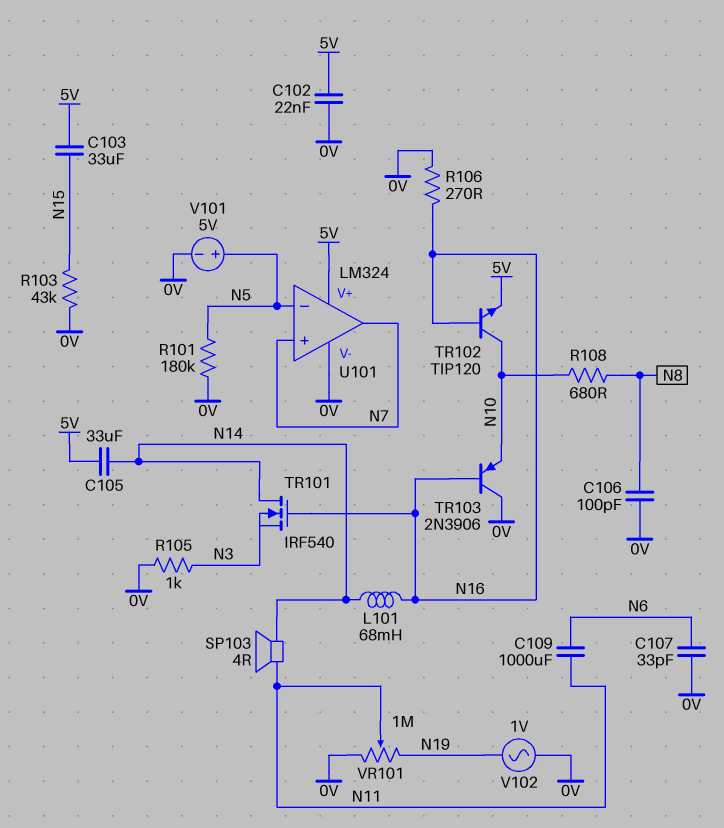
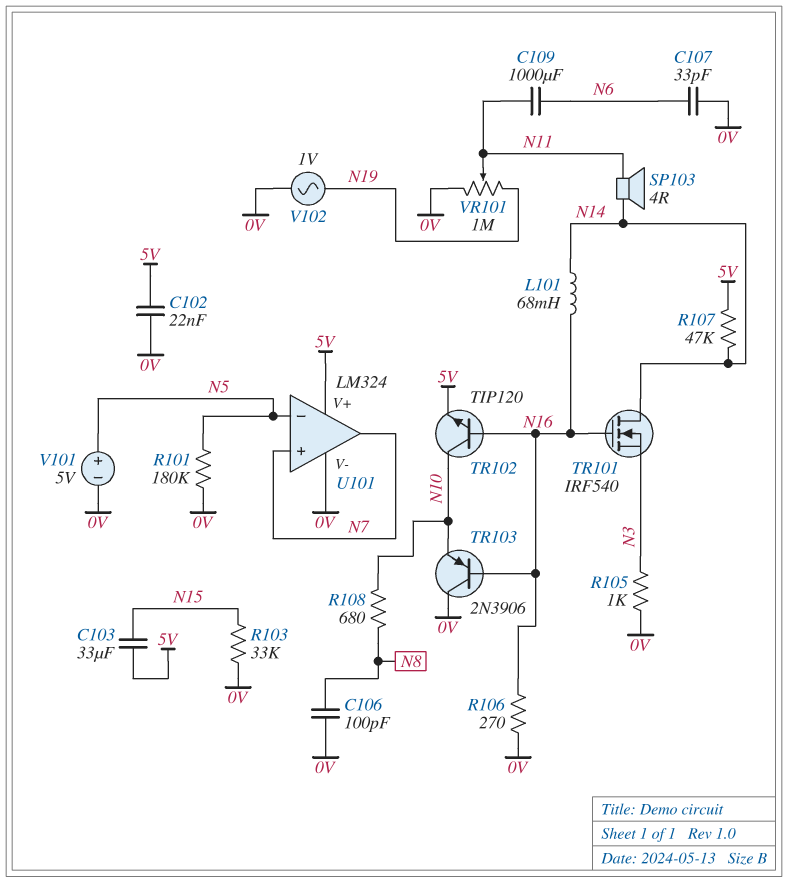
C105: 33uF (5V, N14) -> none
R103: 43k (0V, N15) -> 33k (0V, N15)
R107: none -> 47k (5V, N14)

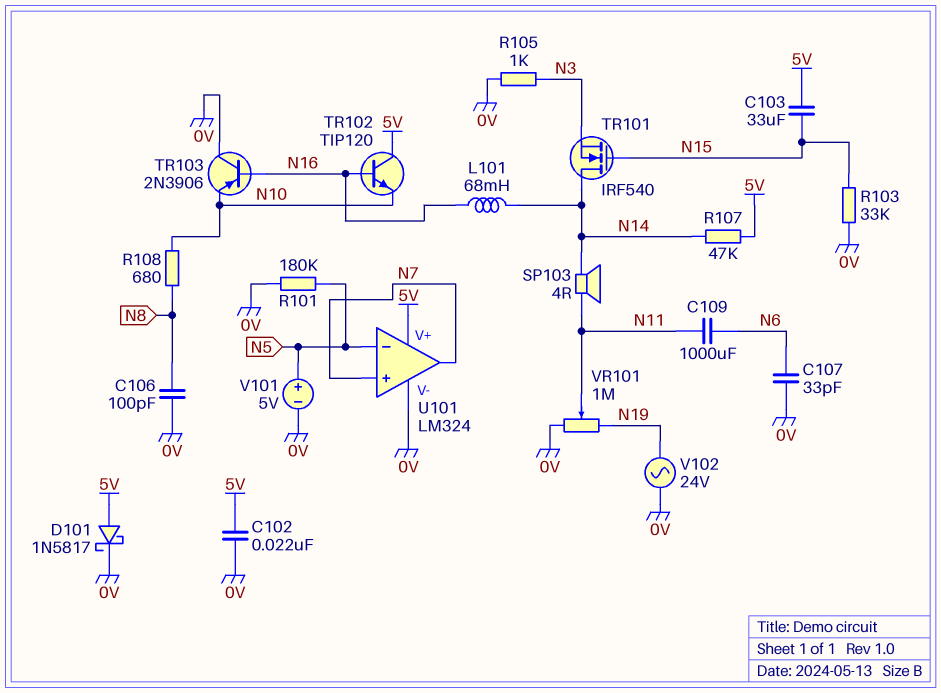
D101: none -> schottky 1N5817 (A 5V, K 0V)
R106: 270 (0V, N16) -> none
TR101: NMOS IRF540 (G N16, D N14, S N3) -> NMOS IRF540 (G N15, D N14, S N3)
TR102: NPN TIP120 (B N16, C N10, E 5V) -> NPN TIP120 (B N16, C 5V, E N10)
V102: AC 1V (0V, N19) -> AC 24V (0V, N19)

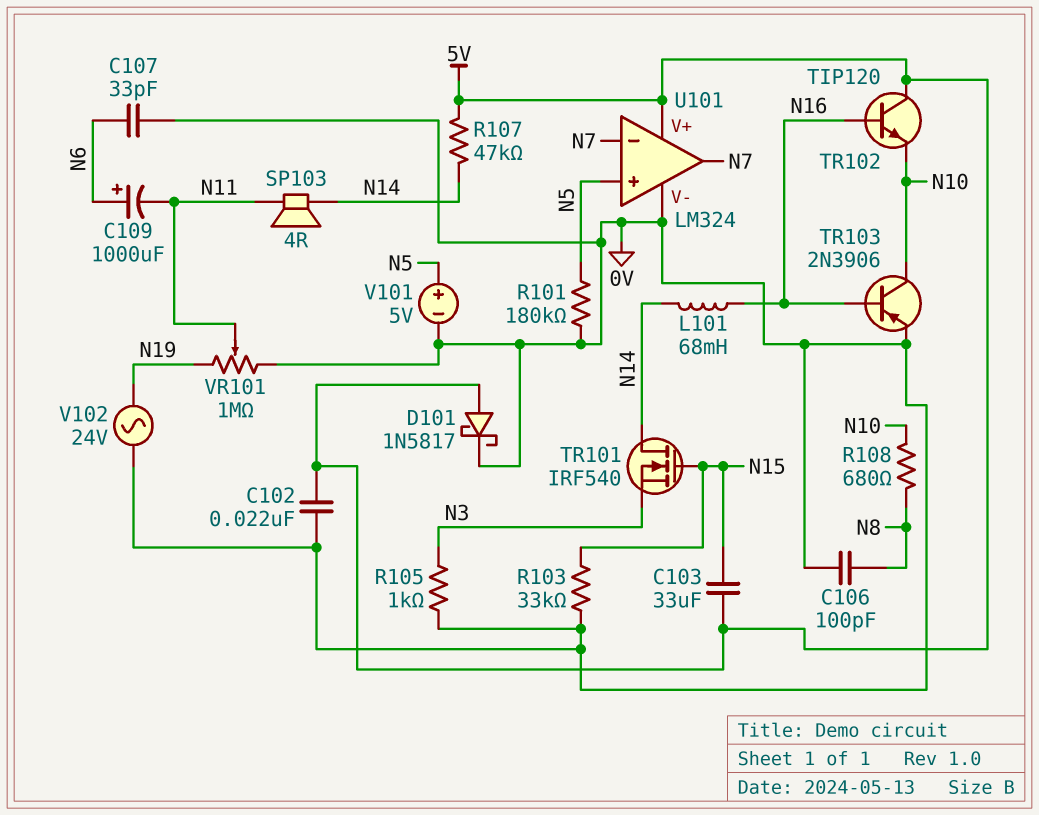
C109: 1000uF (N6, N11) -> 1000uF (plus N6, minus N11)
TR103: PNP 2N3906 (B N16, C 0V, E N10) -> PNP 2N3906 (B N16, C N10, E 0V)
U101 pin in+: N7 -> N5
U101 pin in-: N5 -> N7

